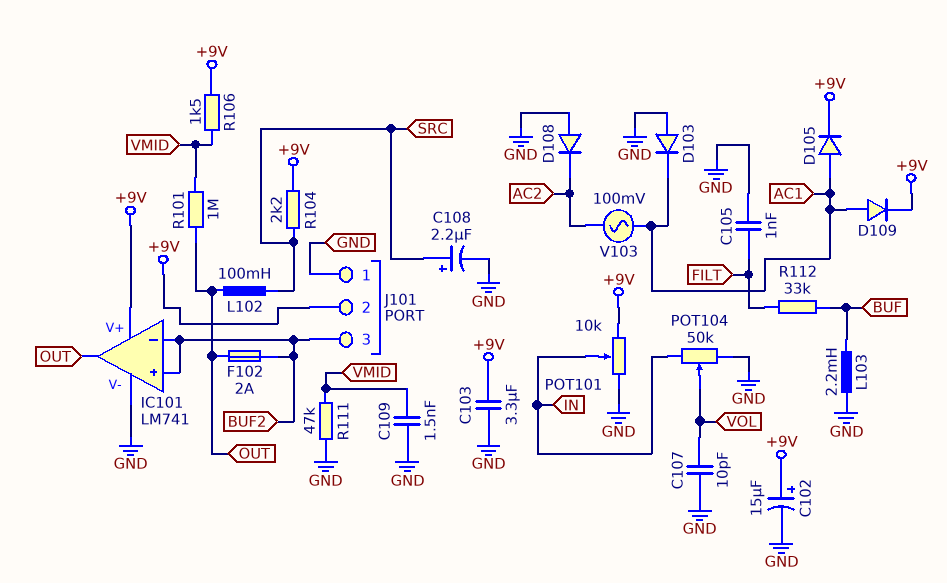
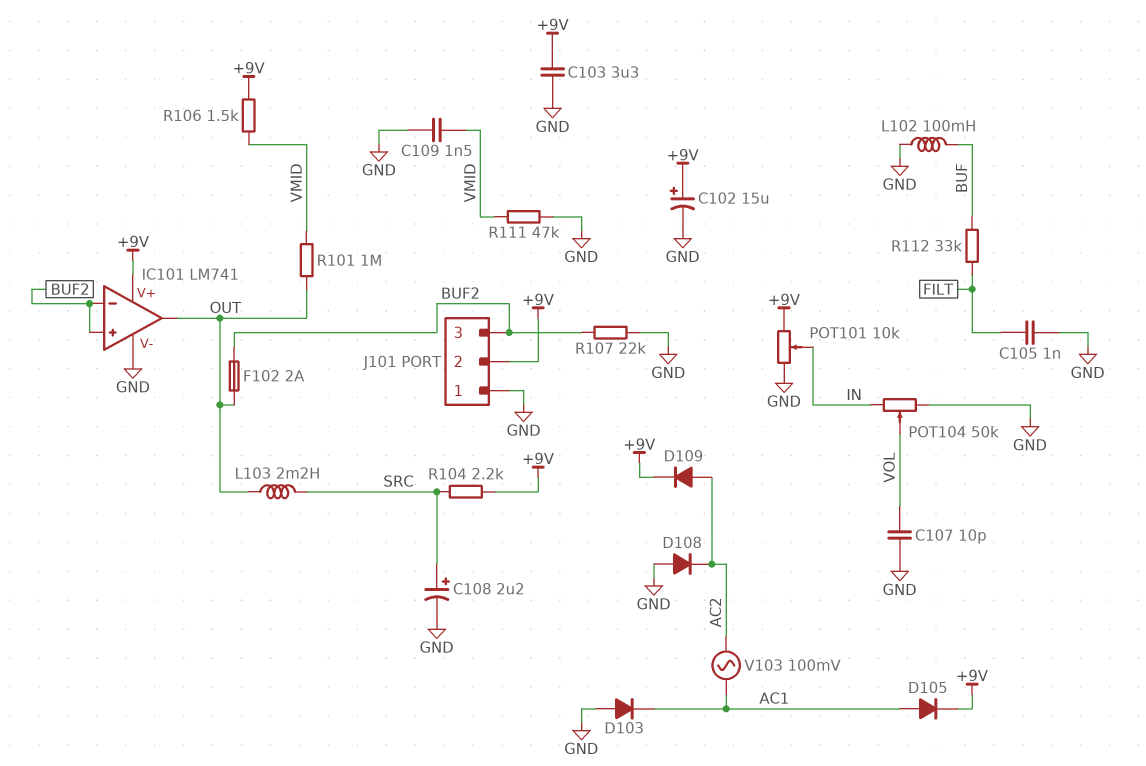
D109: diode (A AC1, K +9V) -> diode (A AC2, K +9V)
L102: 100mH (OUT, SRC) -> 100mH (BUF, GND)
L103: 2.2mH (BUF, GND) -> 2.2mH (OUT, SRC)
R107: none -> 22k (BUF2, GND)

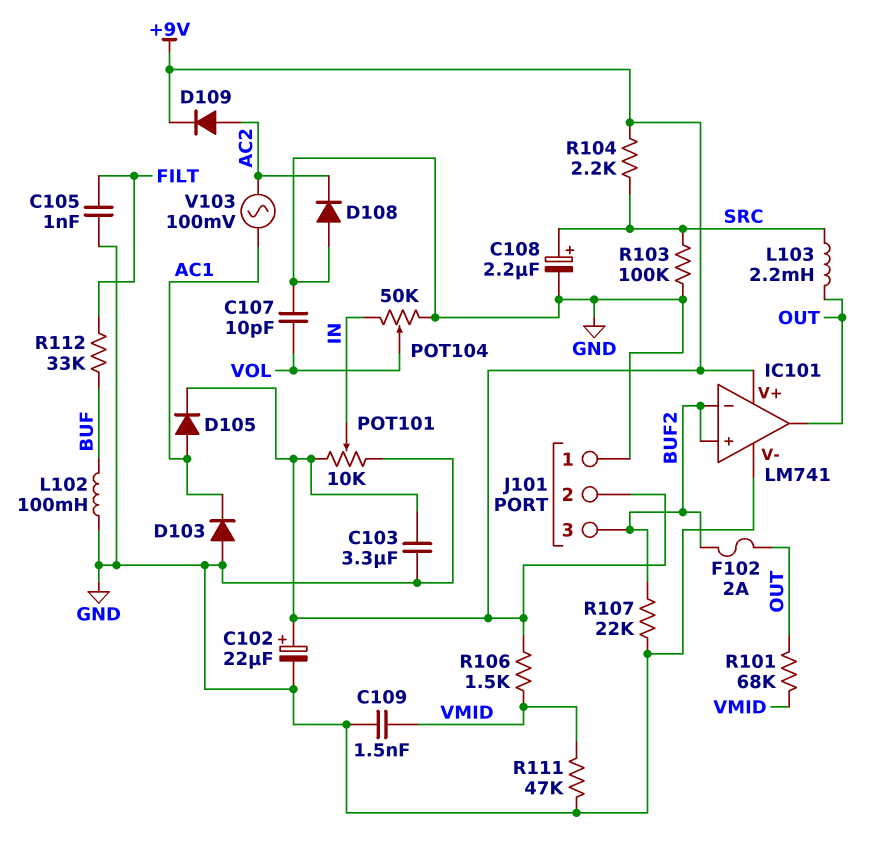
C102: 15uF (plus +9V, minus GND) -> 22uF (plus +9V, minus GND)
R101: 1M (OUT, VMID) -> 68k (OUT, VMID)
R103: none -> 100k (GND, SRC)

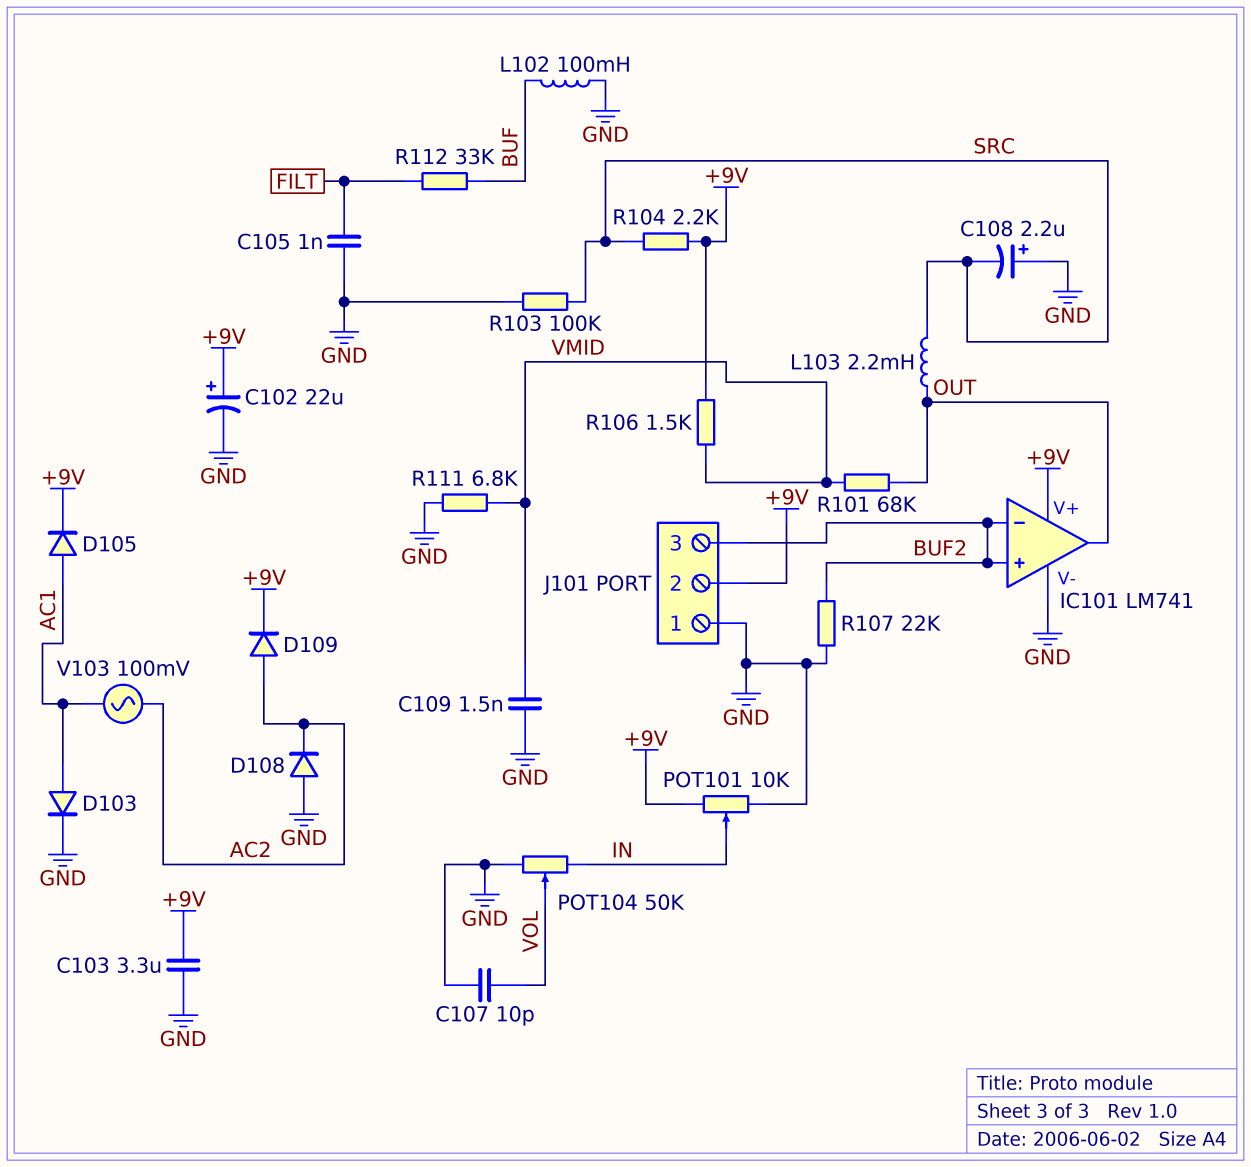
C108: 2.2uF (plus SRC, minus GND) -> 2.2uF (plus GND, minus SRC)
D103: diode (A GND, K AC1) -> diode (A AC1, K GND)
F102: 2A (BUF2, OUT) -> none
R111: 47k (GND, VMID) -> 6.8k (GND, VMID)

